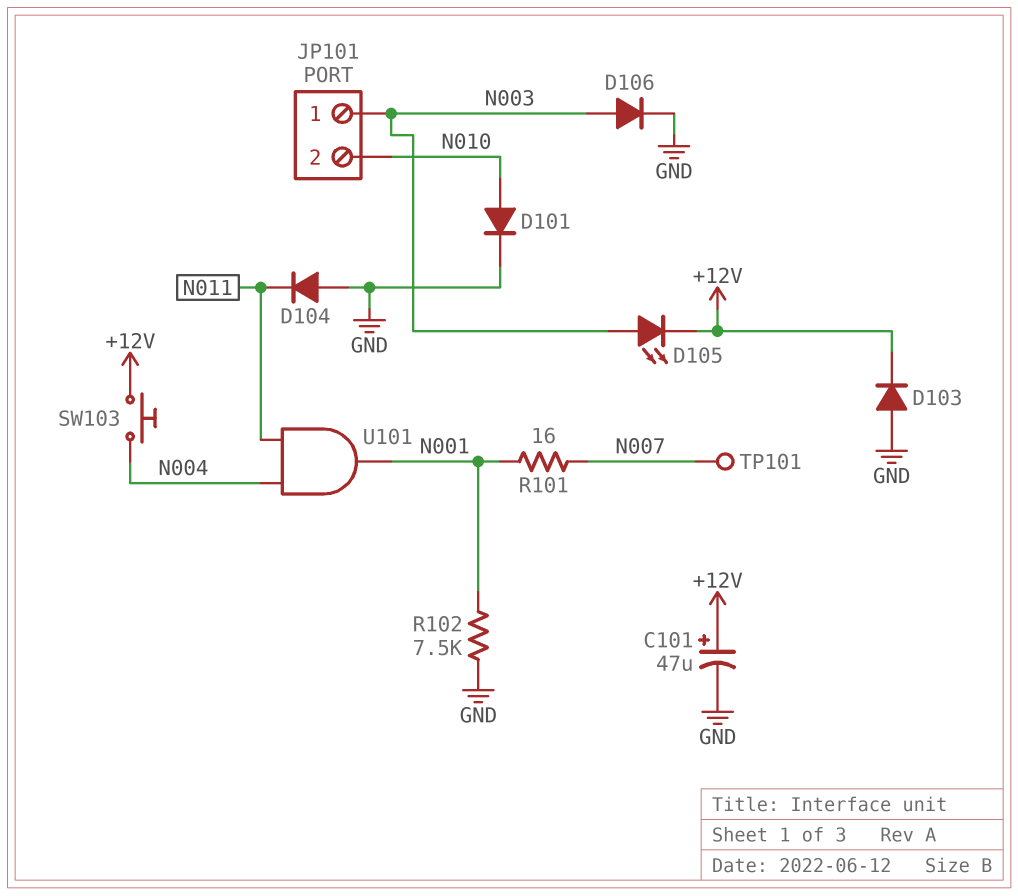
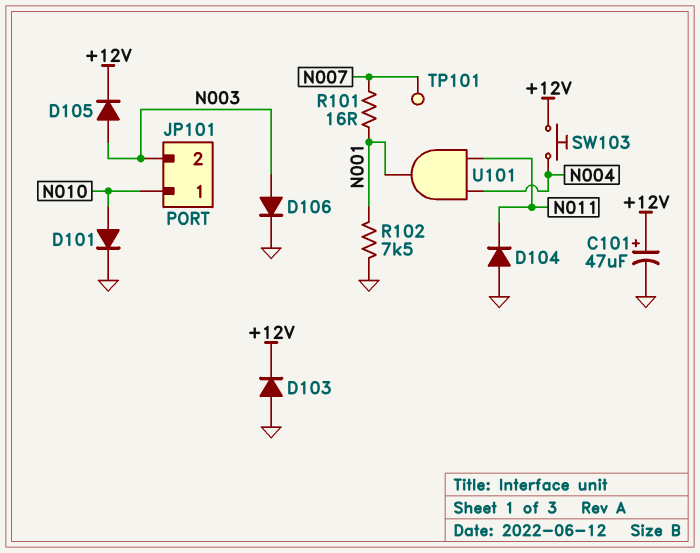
D105: LED (A N003, K +12V) -> diode (A N003, K +12V)
JP101 pin 1: N003 -> N010
JP101 pin 2: N010 -> N003

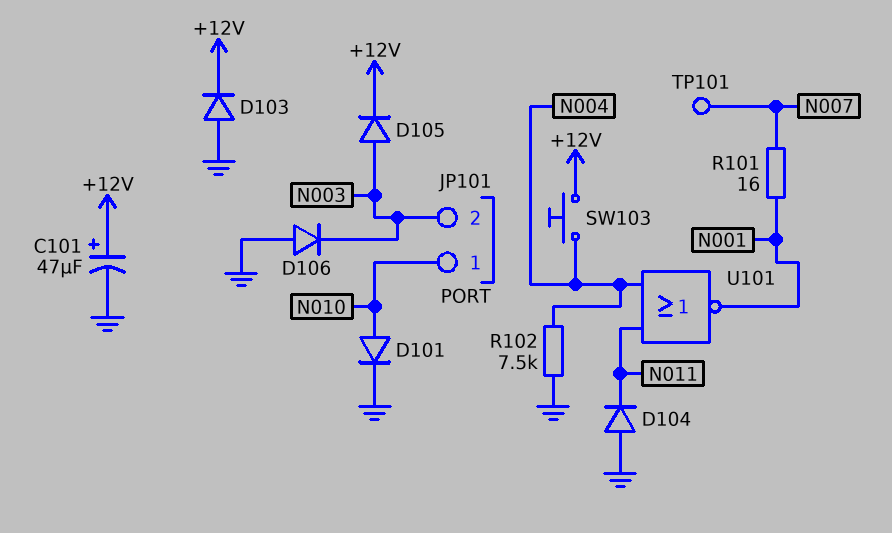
D106: diode (A N003, K GND) -> diode (A GND, K N003)
R102: 7.5k (GND, N001) -> 7.5k (GND, N004)
U101: AND (in N004, in N011, out N001) -> NOR (in N004, in N011, out N001)

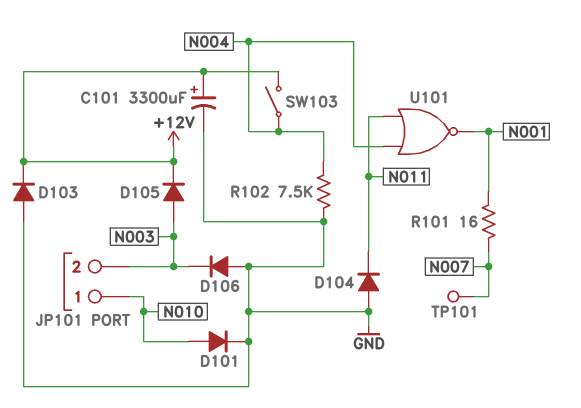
C101: 47uF (plus +12V, minus GND) -> 3300uF (plus +12V, minus GND)
SW103: button (+12V, N004) -> switch (+12V, N004)

